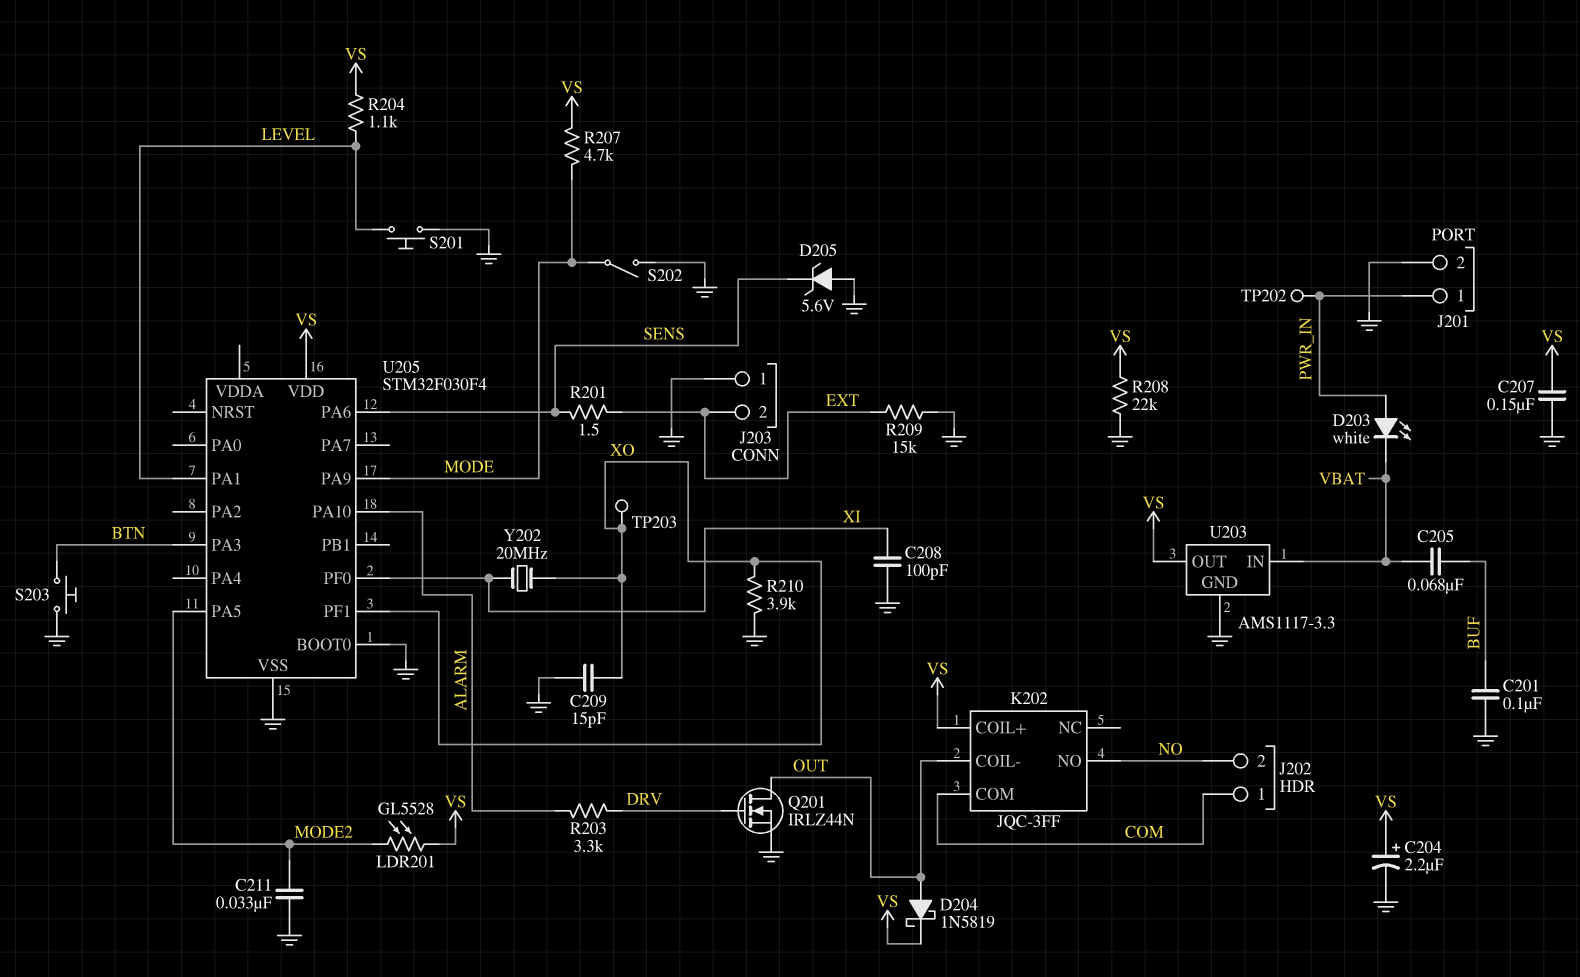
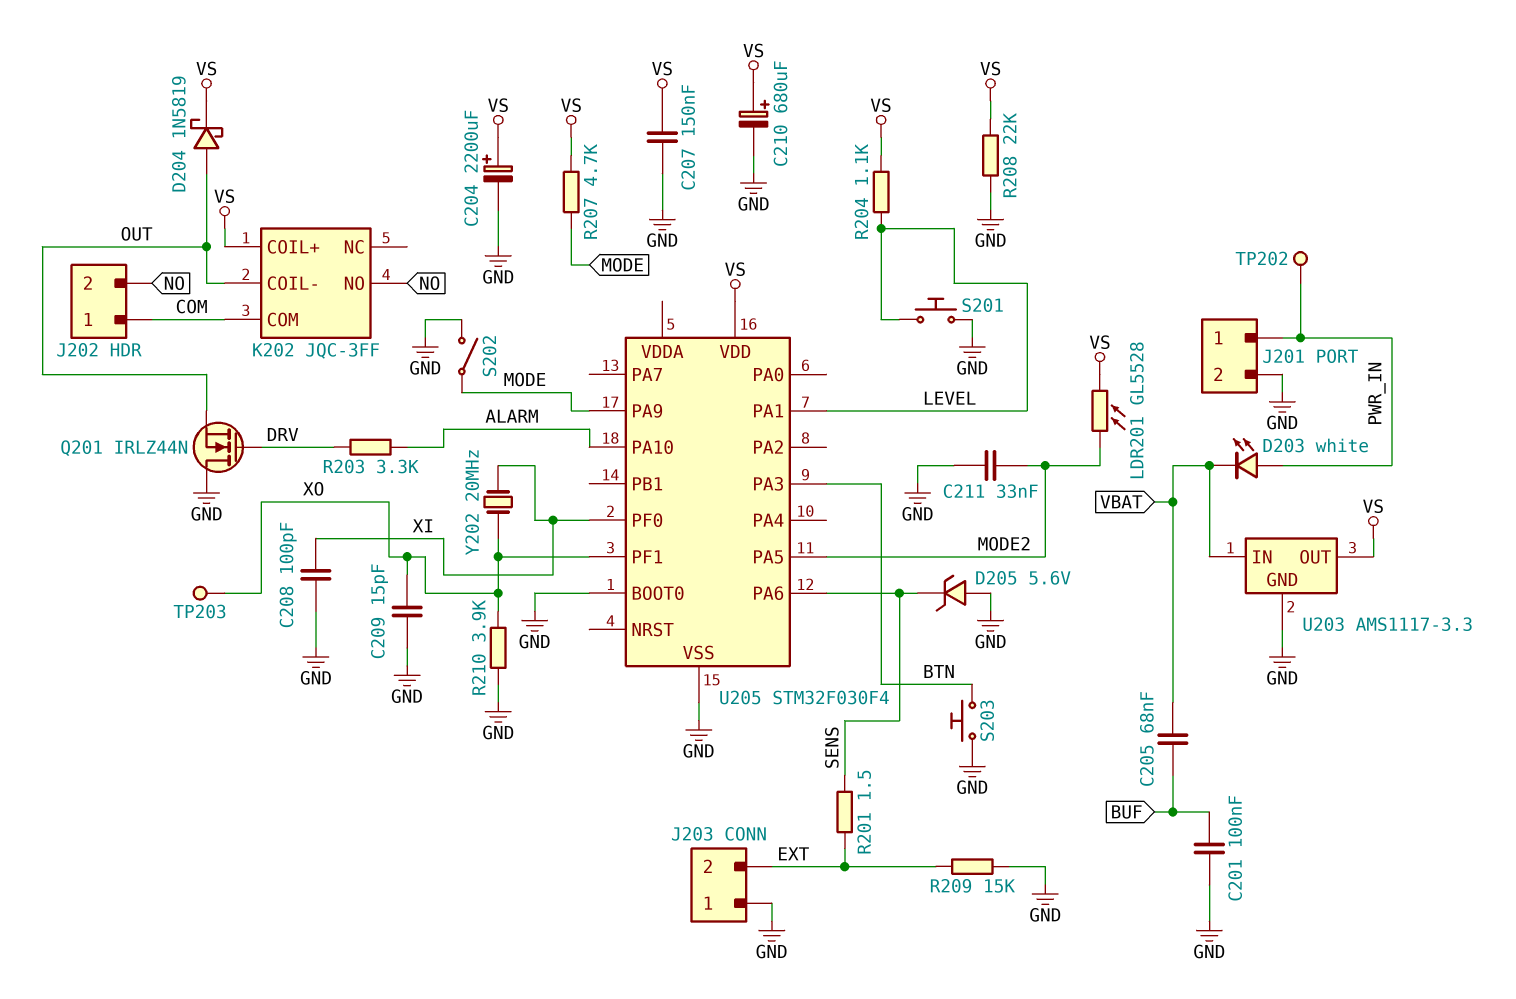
C204: 2.2uF (plus VS, minus GND) -> 2200uF (plus VS, minus GND)
C210: none -> 680uF (plus VS, minus GND)
Q201: NMOS IRLZ44N (G DRV, D OUT, S GND) -> NMOS IRLZ44N (G DRV, D GND, S OUT)

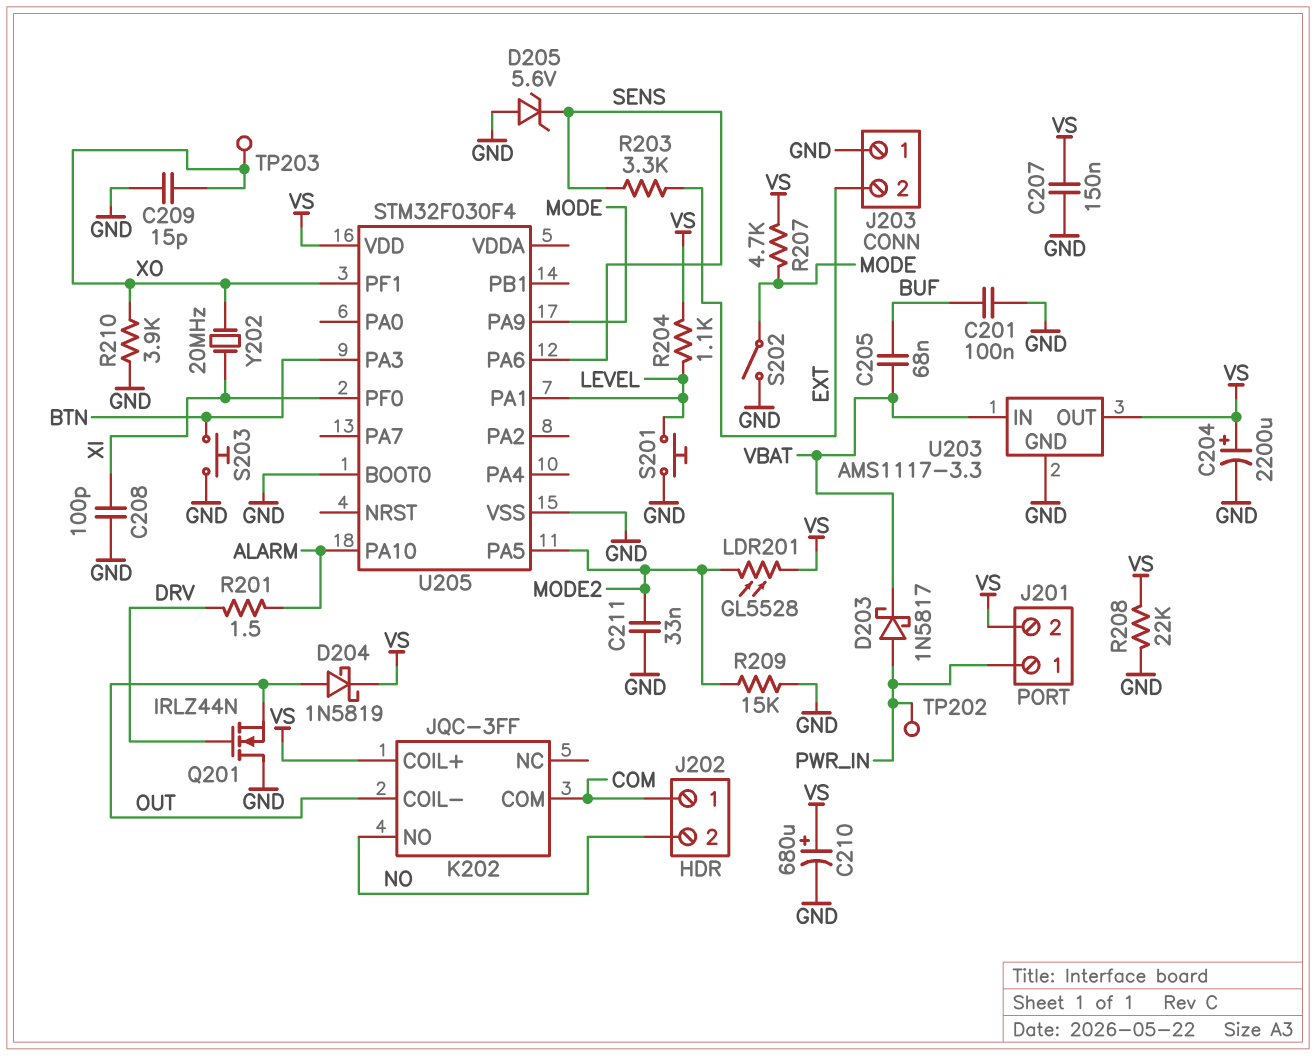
D203: LED white (A PWR_IN, K VBAT) -> schottky 1N5817 (A PWR_IN, K VBAT)
J201 pin 2: GND -> VS
R201: 1.5 (EXT, SENS) -> 1.5 (ALARM, DRV)
R203: 3.3k (ALARM, DRV) -> 3.3k (EXT, SENS)
R209: 15k (EXT, GND) -> 15k (GND, MODE2)

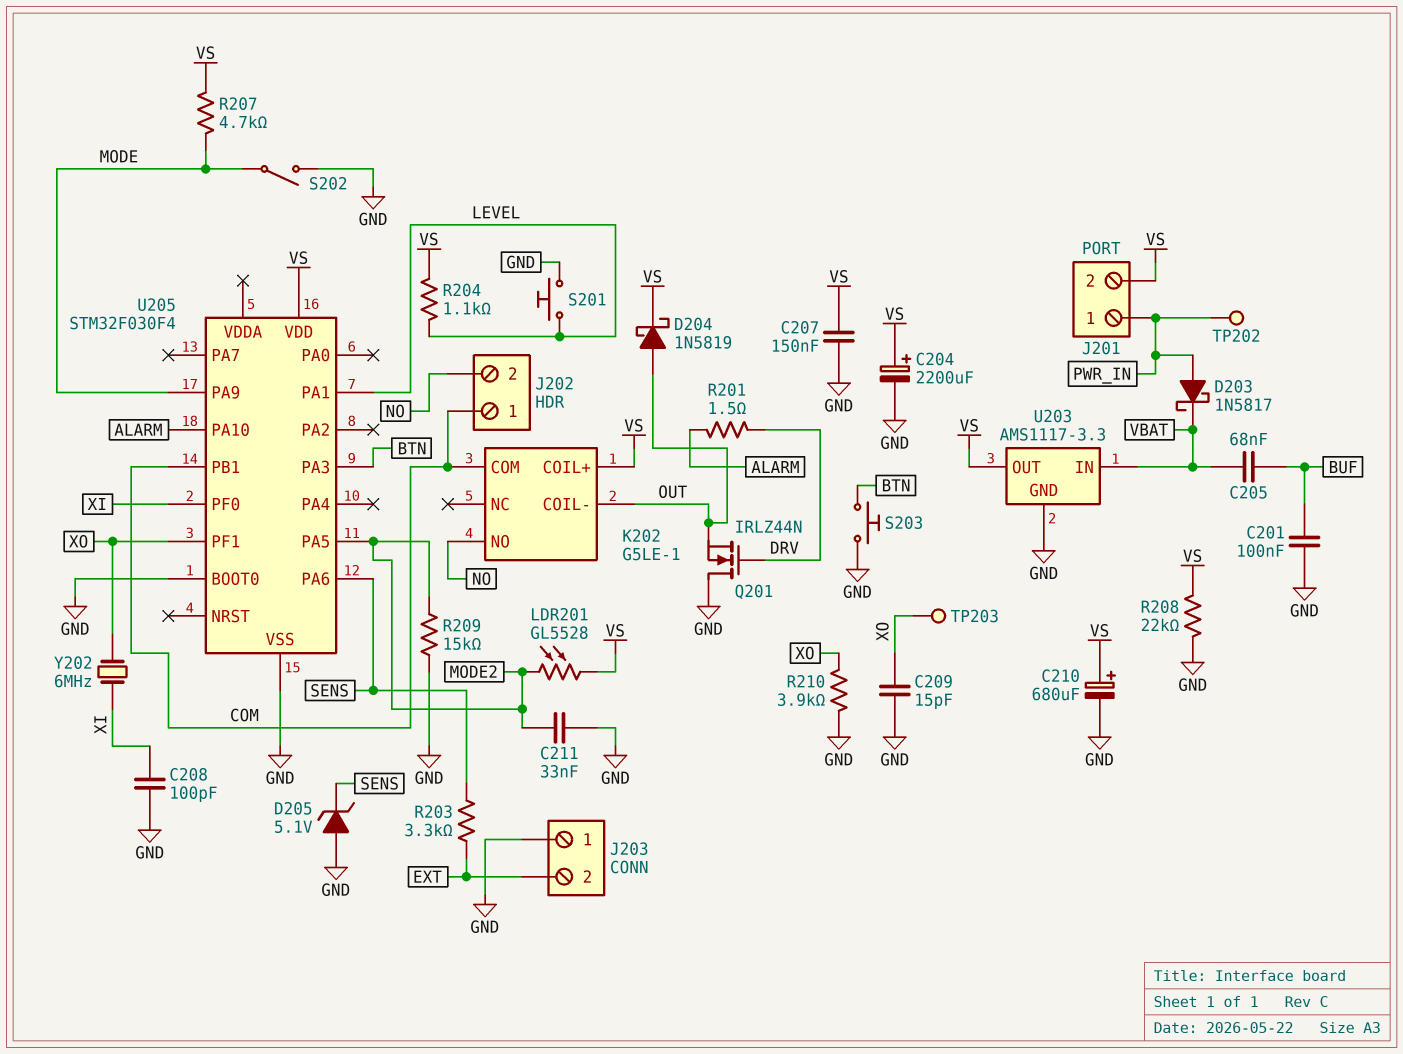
D205: zener 5.6V (A GND, K SENS) -> zener 5.1V (A GND, K SENS)
K202: JQC-3FF -> G5LE-1
U205 pin PB1: none -> COM
Y202: 20MHz (XI, XO) -> 6MHz (XI, XO)

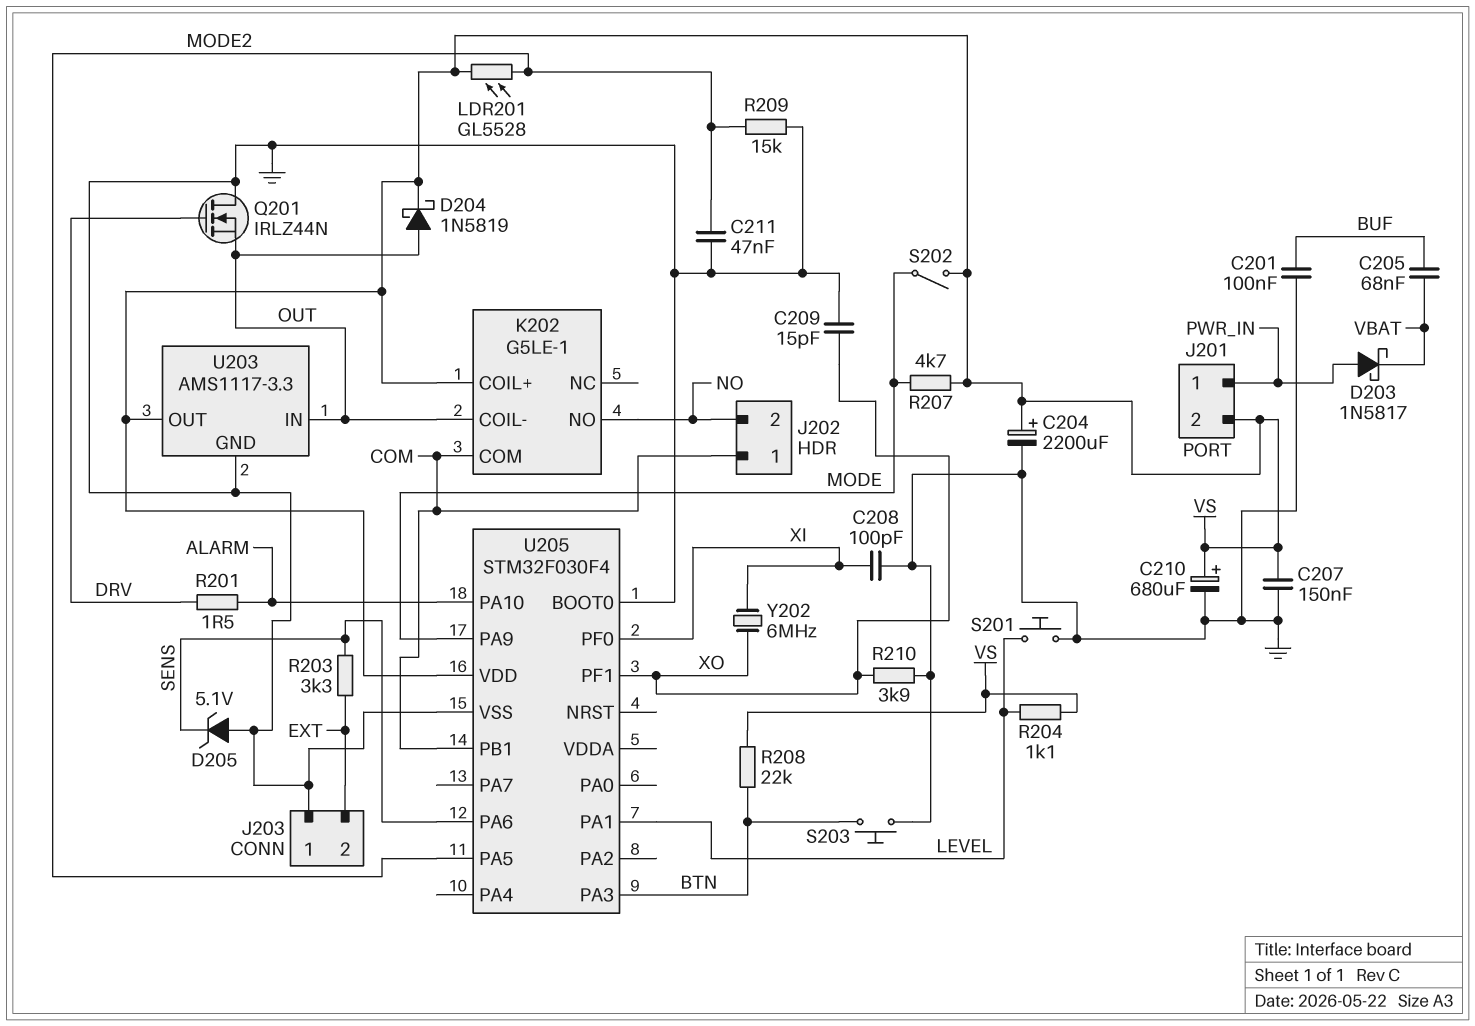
C211: 33nF (GND, MODE2) -> 47nF (GND, MODE2)
R208: 22k (GND, VS) -> 22k (BTN, VS)
S202: switch (GND, MODE) -> switch (MODE, VS)
TP202: test point (PWR_IN) -> none
TP203: test point (XO) -> none
U203 pin IN: VBAT -> OUT

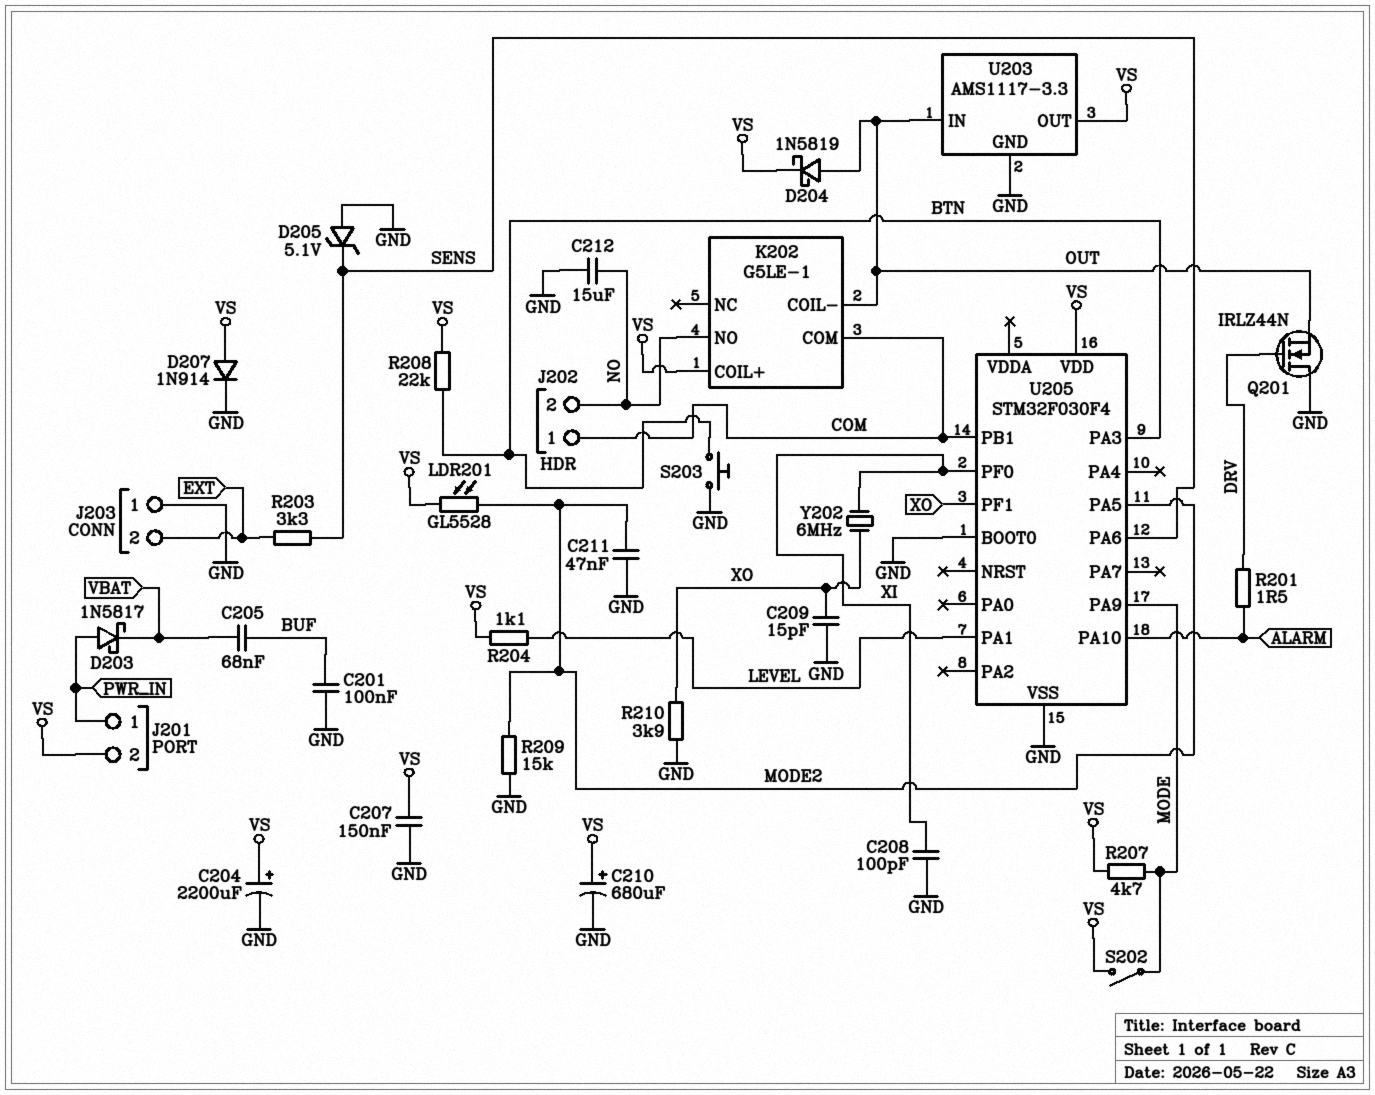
C212: none -> 15uF (GND, NO)
D207: none -> diode 1N914 (A VS, K GND)
S201: button (GND, LEVEL) -> none

